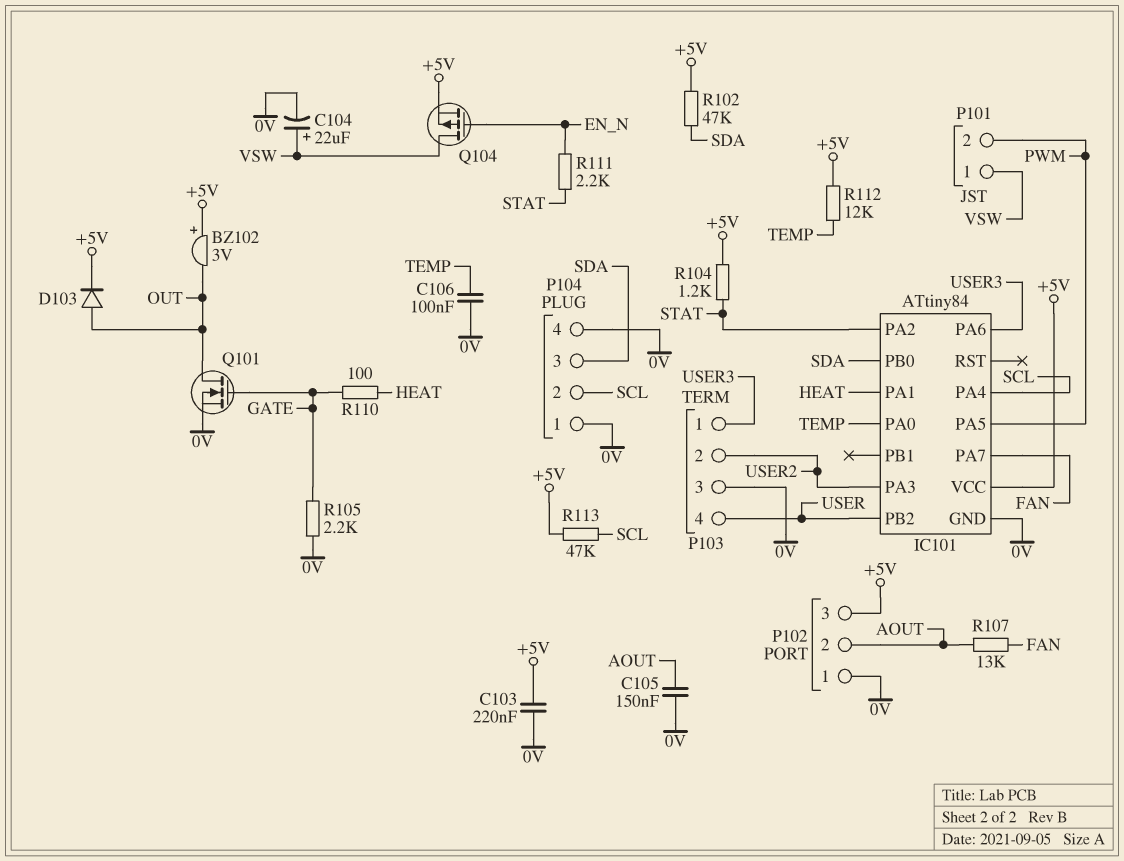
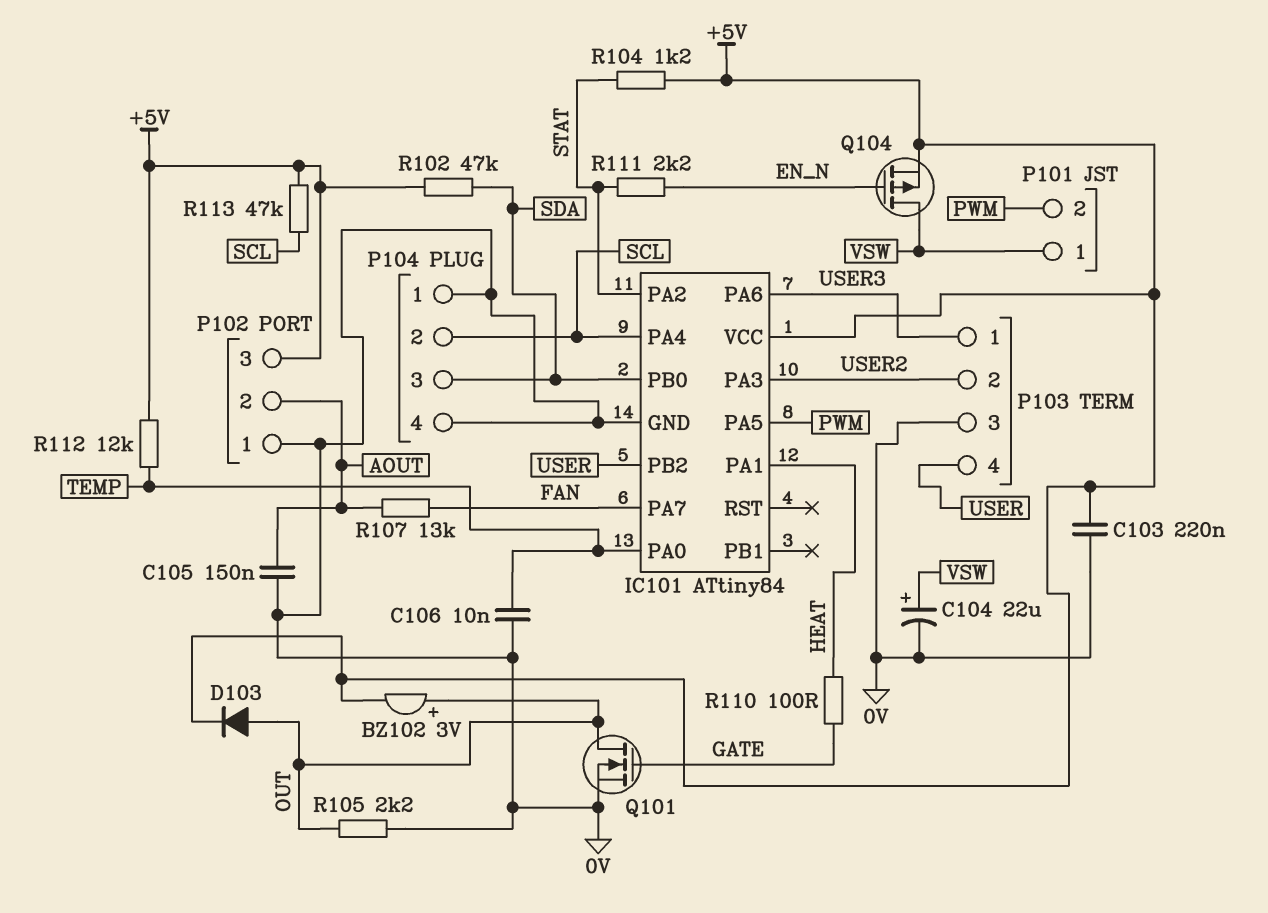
BZ102: buzzer 3V (plus +5V, minus OUT) -> buzzer 3V (plus OUT, minus +5V)
C106: 100nF (0V, TEMP) -> 10nF (0V, TEMP)
R105: 2.2k (0V, GATE) -> 2.2k (0V, OUT)

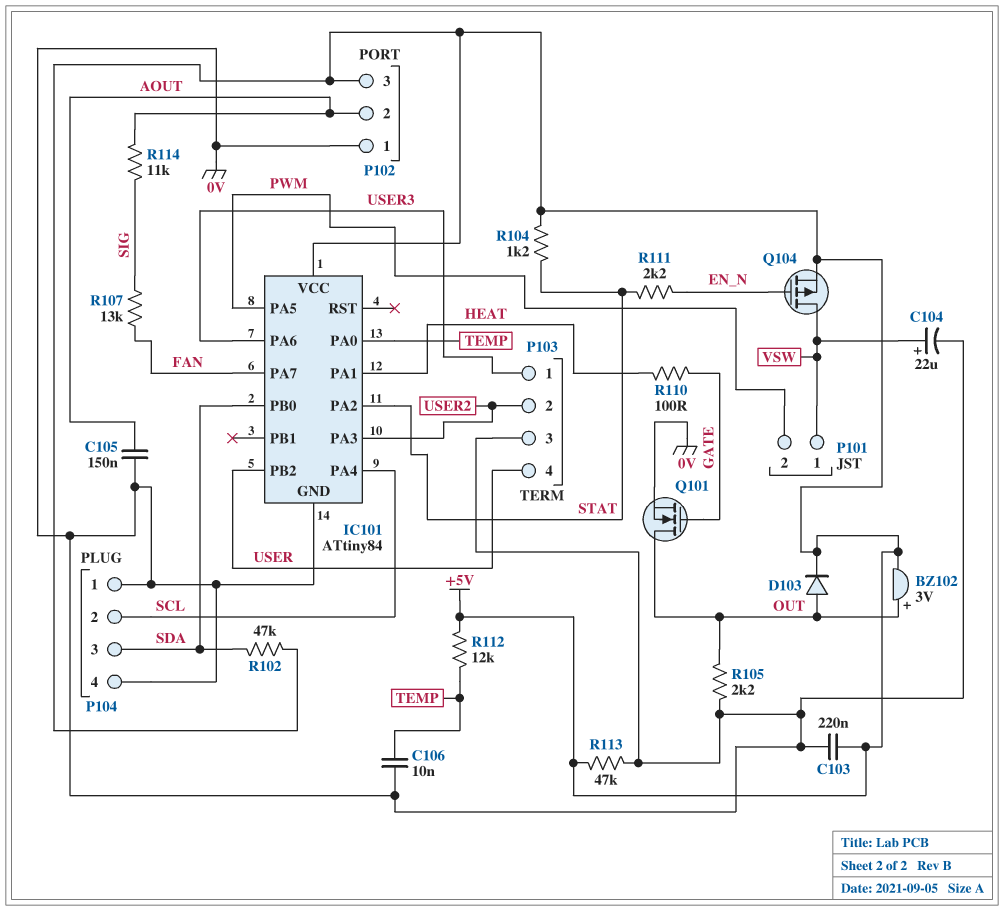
R107: 13k (AOUT, FAN) -> 13k (FAN, SIG)
R113: 47k (+5V, SCL) -> 47k (+5V, 0V)
R114: none -> 11k (AOUT, SIG)

